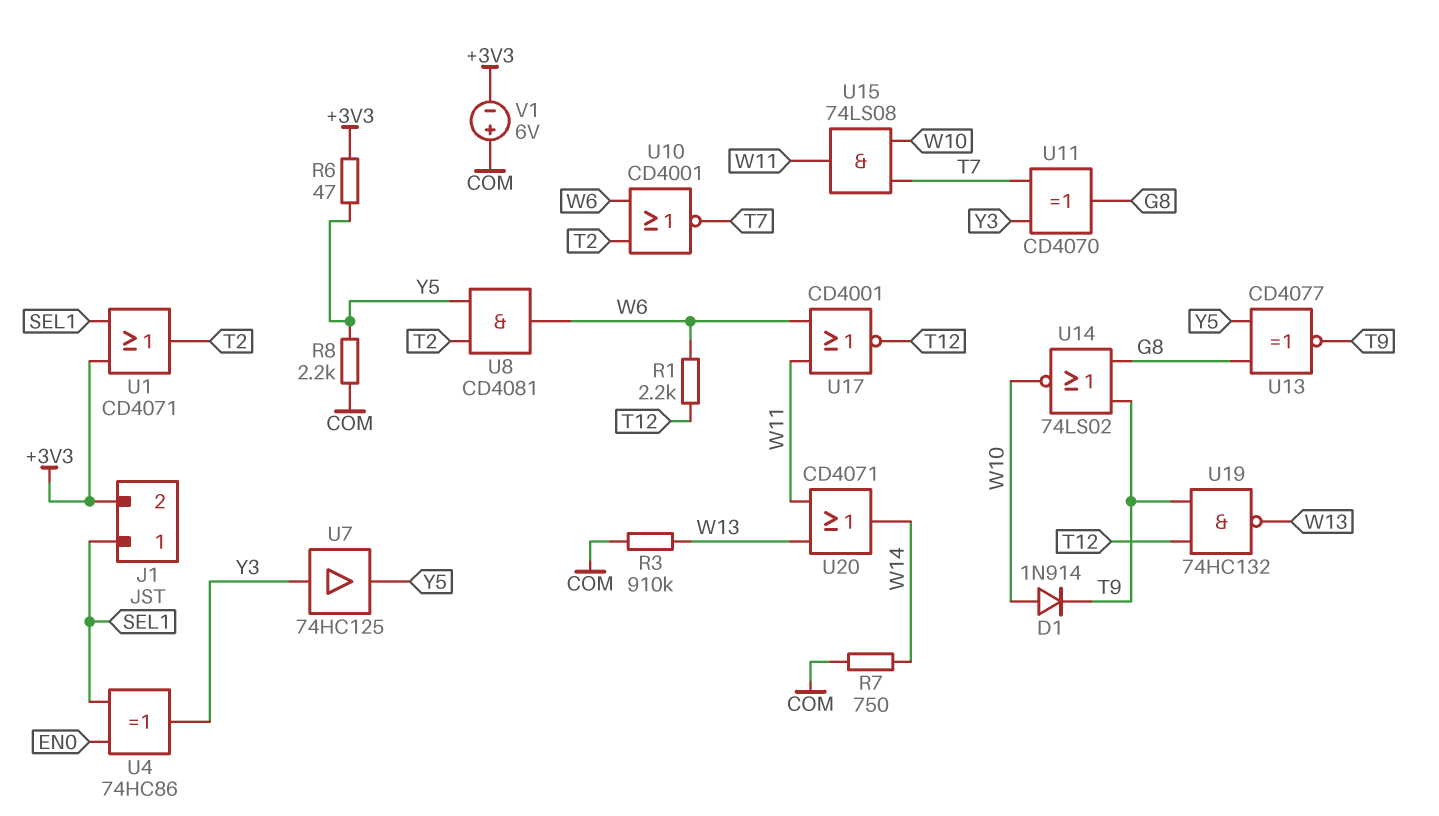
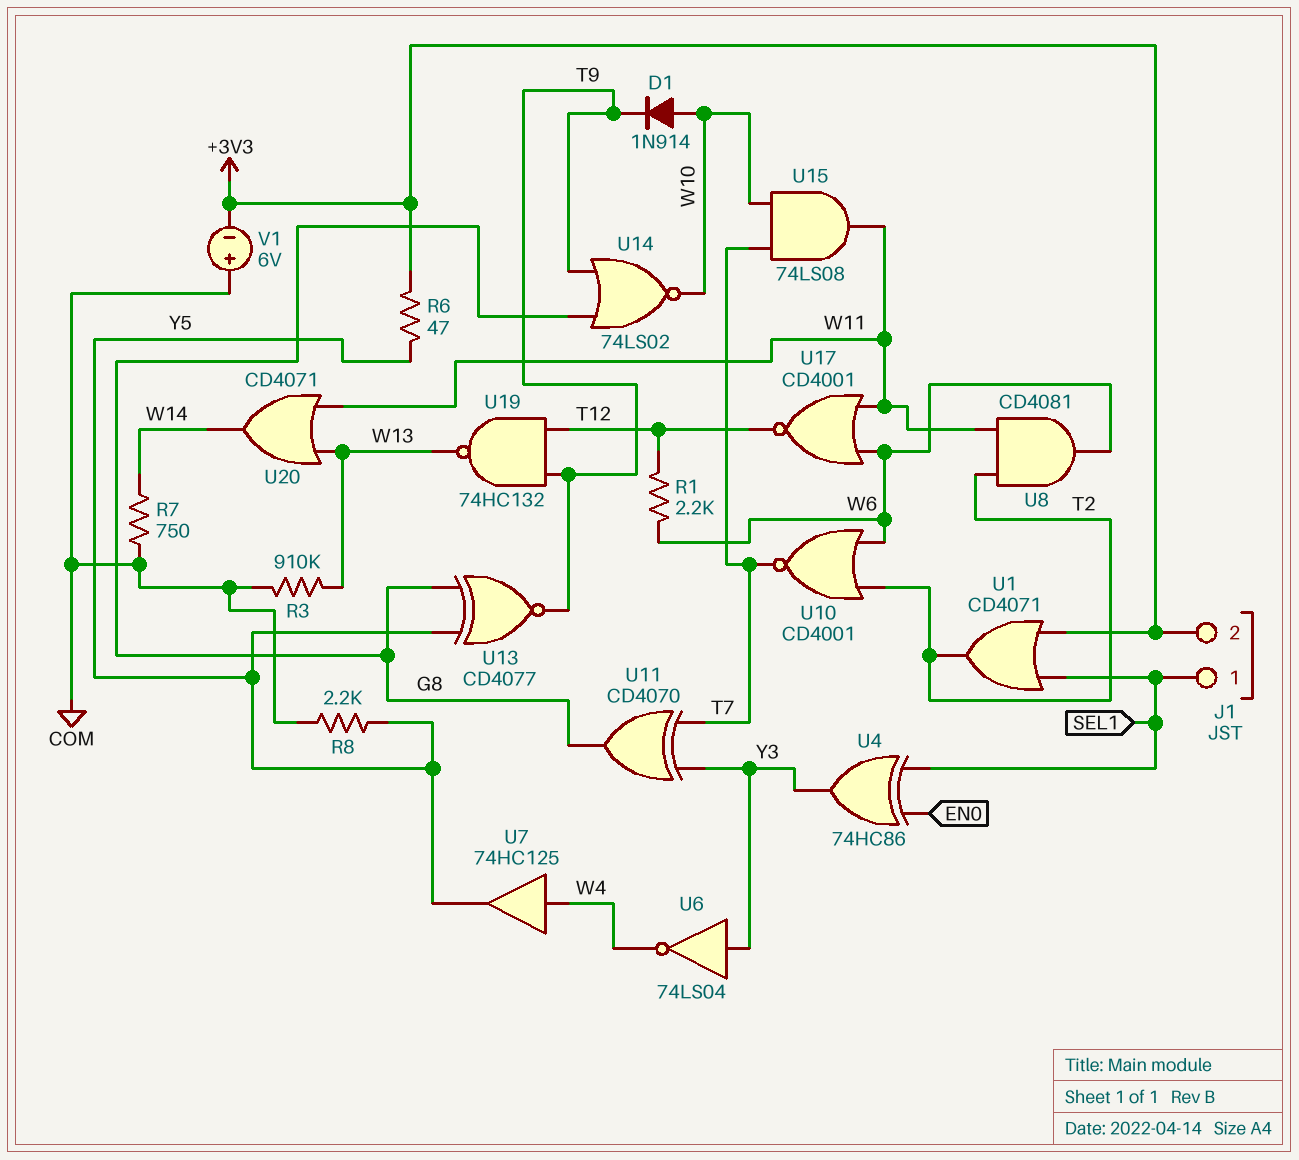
U6: none -> NOT 74LS04 (in Y3, out W4)
U7: buffer 74HC125 (in Y3, out Y5) -> buffer 74HC125 (in W4, out Y5)
U8: AND CD4081 (in T2, in Y5, out W6) -> AND CD4081 (in T2, in W11, out W6)

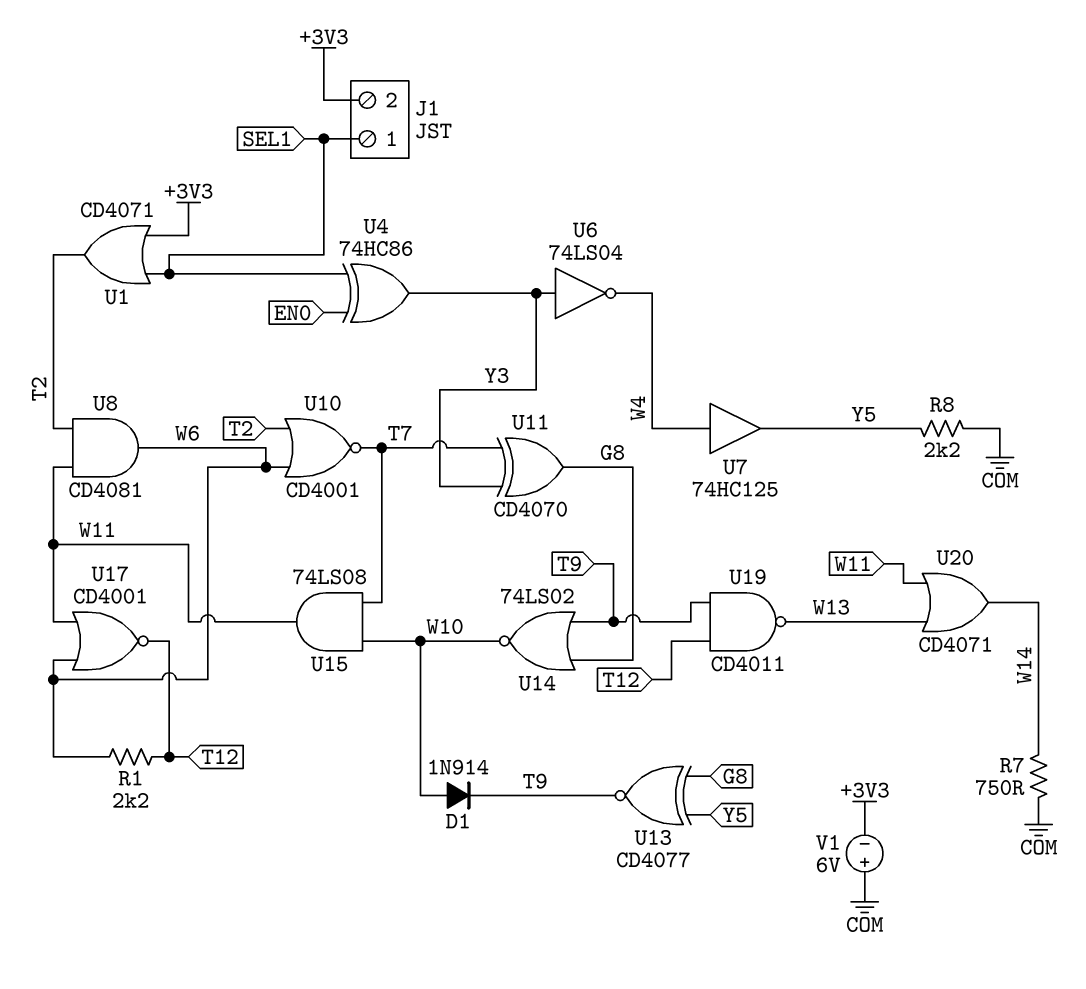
R3: 910k (COM, W13) -> none
R6: 47 (+3V3, Y5) -> none
U19: NAND 74HC132 (in T9, in T12, out W13) -> NAND CD4011 (in T9, in T12, out W13)

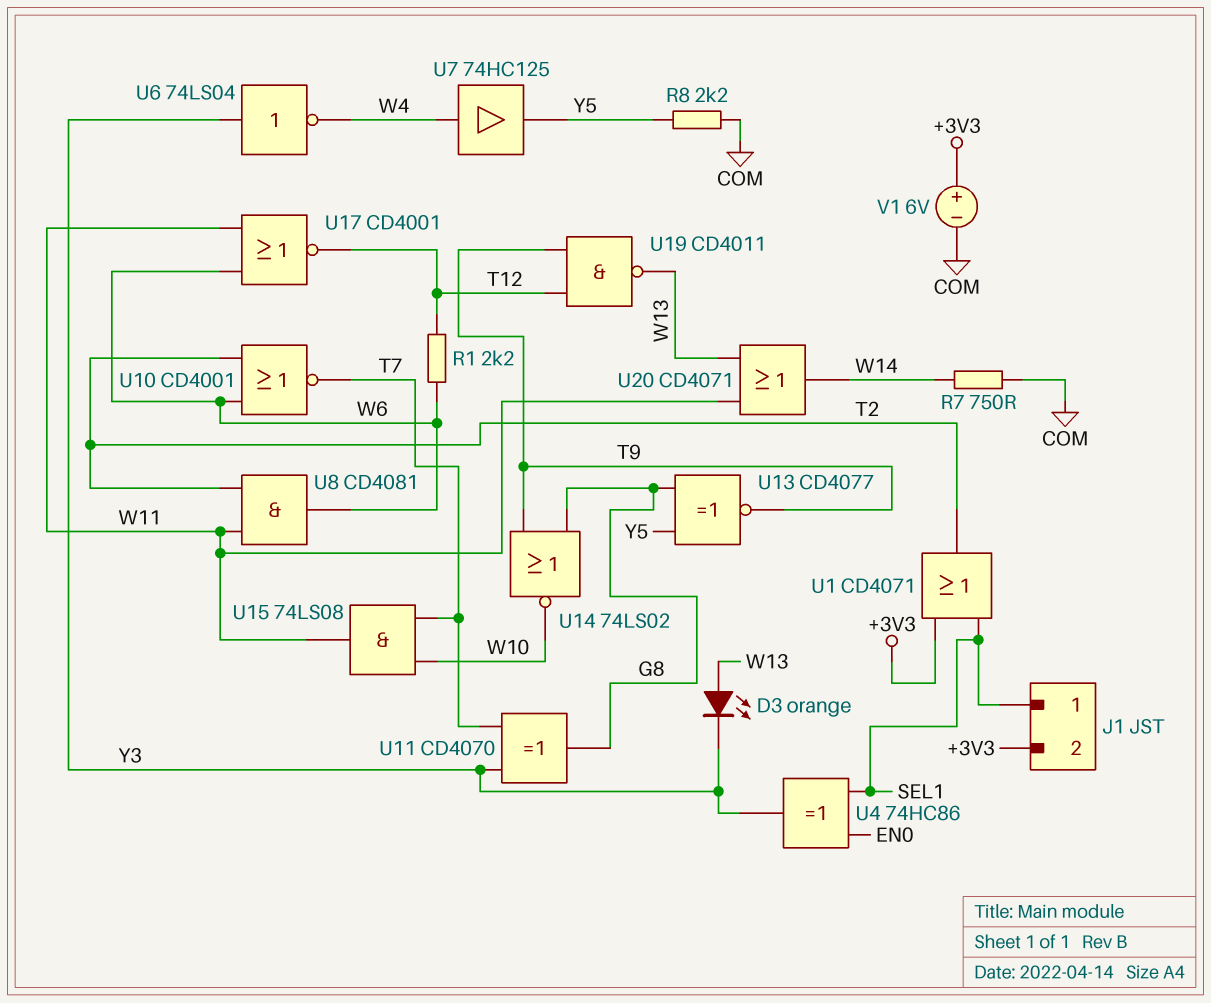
D1: diode 1N914 (A W10, K T9) -> none
D3: none -> LED orange (A W13, K Y3)
V1: 6V (plus COM, minus +3V3) -> 6V (plus +3V3, minus COM)

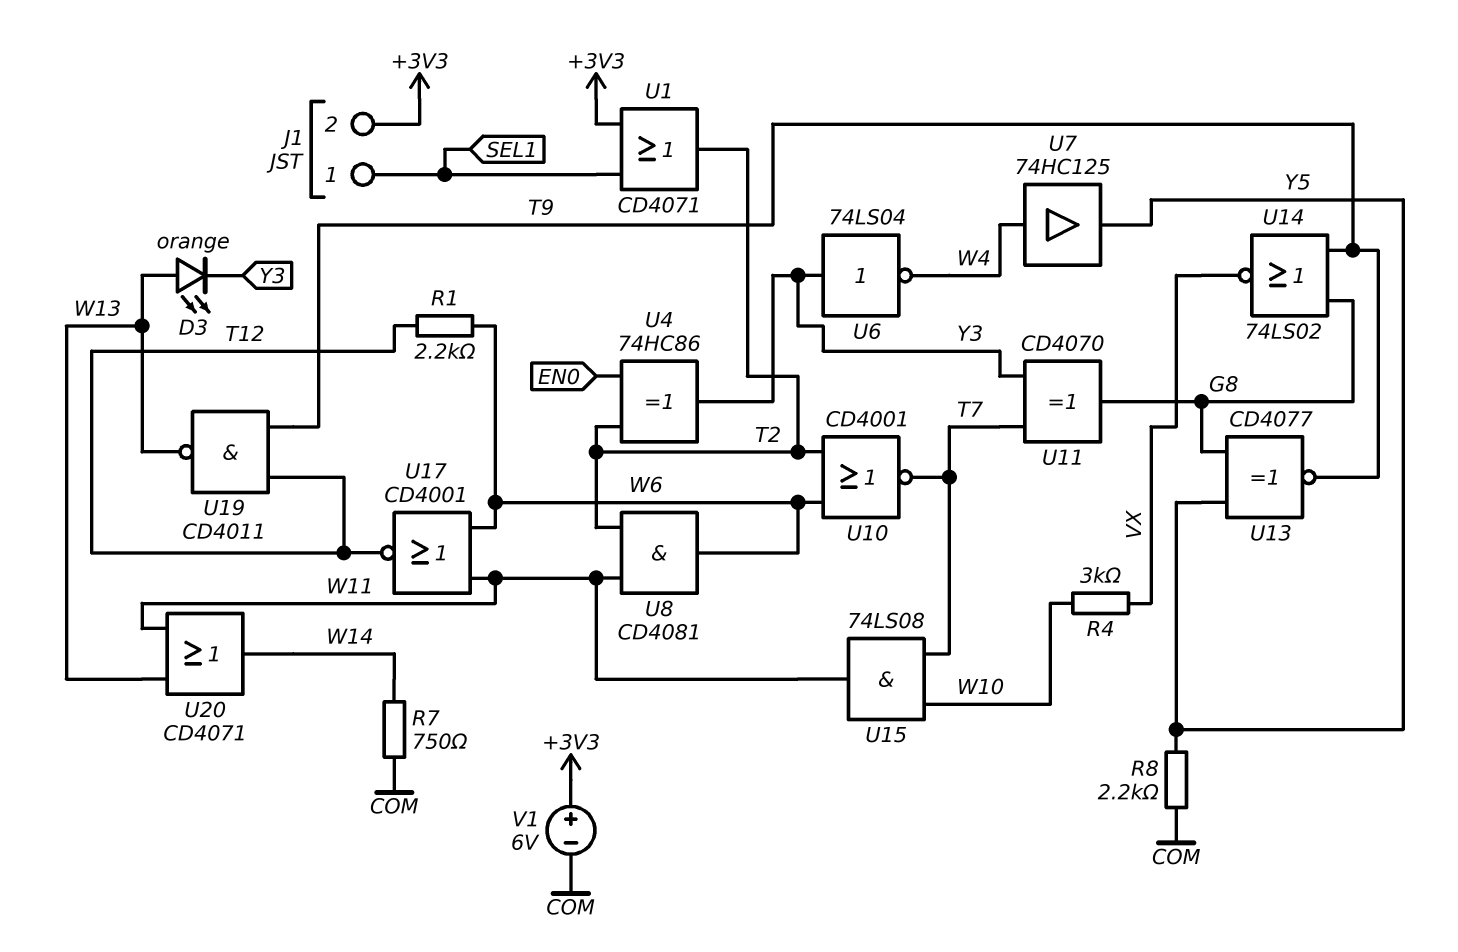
R4: none -> 3k (VX, W10)
U4: XOR 74HC86 (in EN0, in SEL1, out Y3) -> XOR 74HC86 (in EN0, in T2, out Y3)
U14: NOR 74LS02 (in G8, in T9, out W10) -> NOR 74LS02 (in G8, in T9, out VX)

